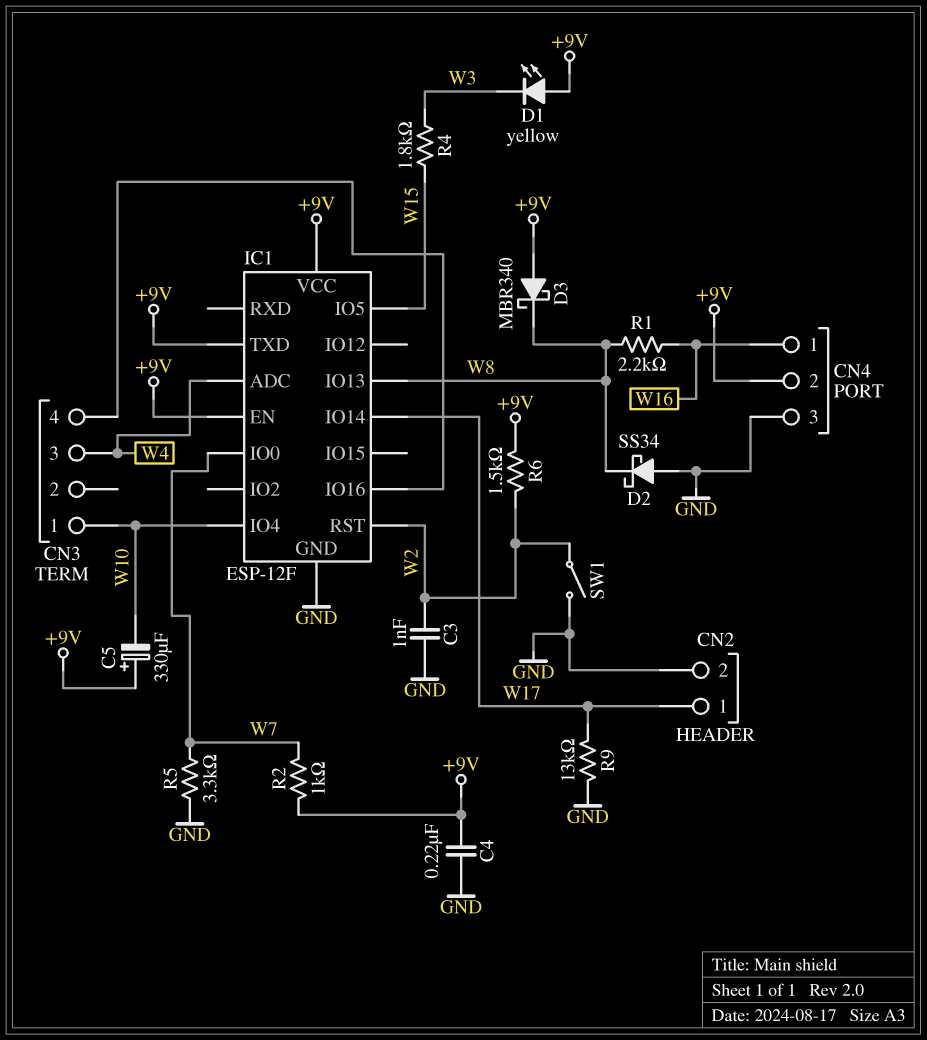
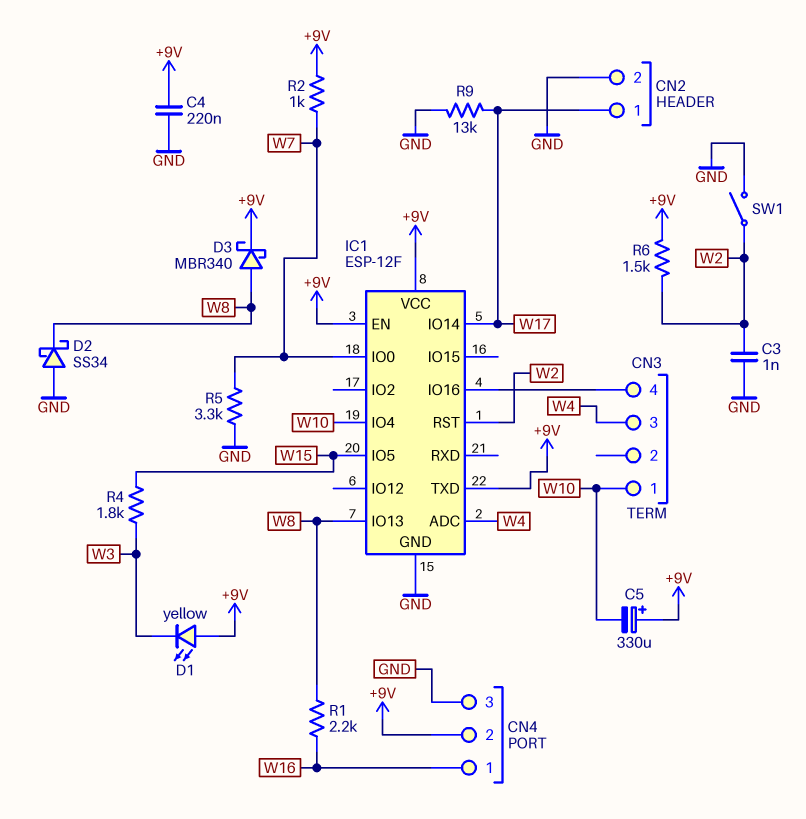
D3: schottky MBR340 (A +9V, K W8) -> schottky MBR340 (A W8, K +9V)

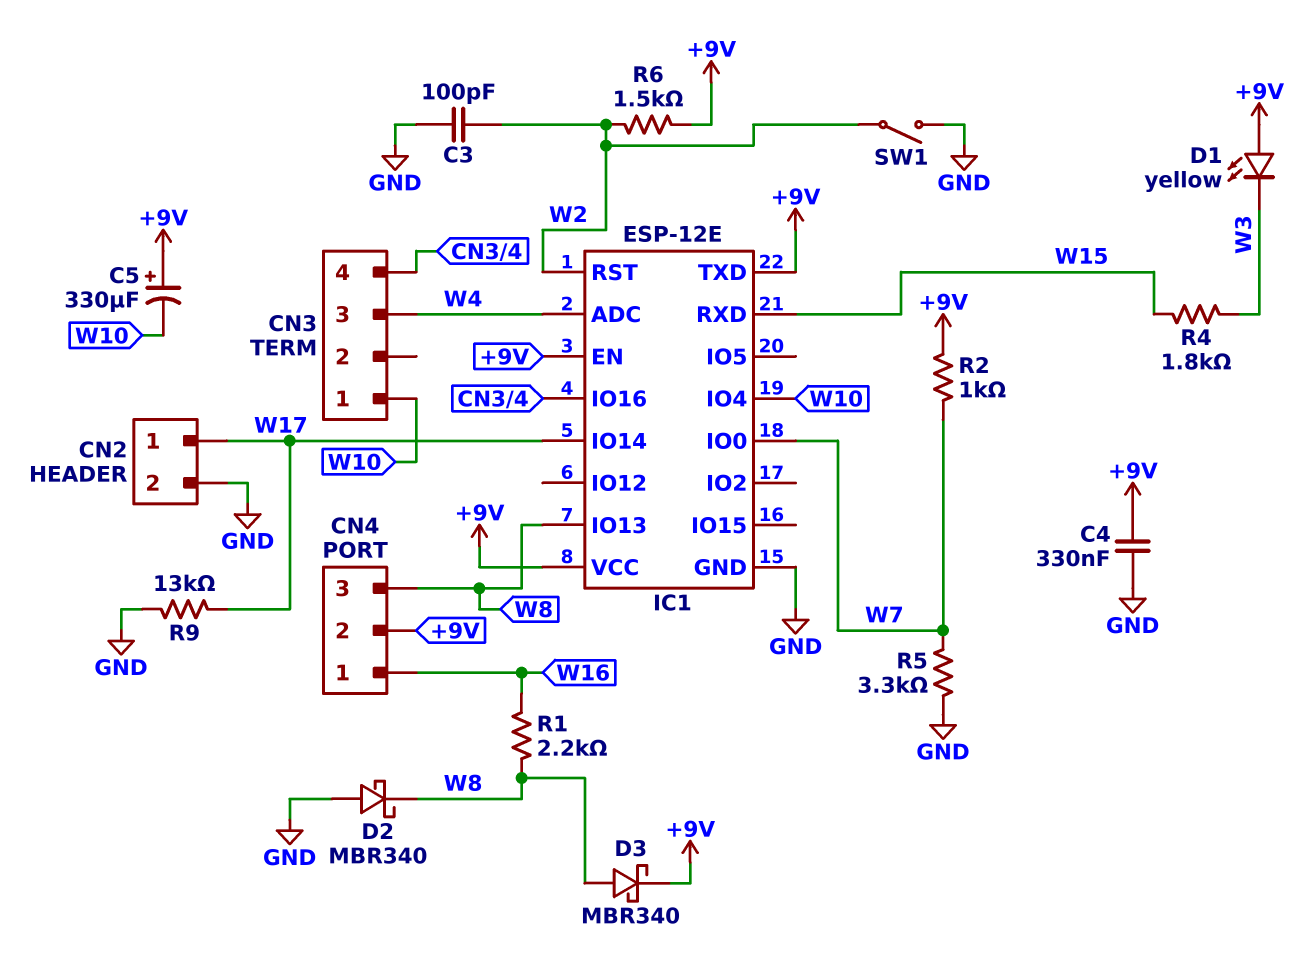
C3: 1nF (GND, W2) -> 100pF (GND, W2)
C4: 220nF (+9V, GND) -> 330nF (+9V, GND)
CN4 pin 3: GND -> W8
D2: schottky SS34 (A GND, K W8) -> schottky MBR340 (A GND, K W8)
IC1: ESP-12F -> ESP-12E
IC1 pin IO5: W15 -> none
IC1 pin RXD: none -> W15

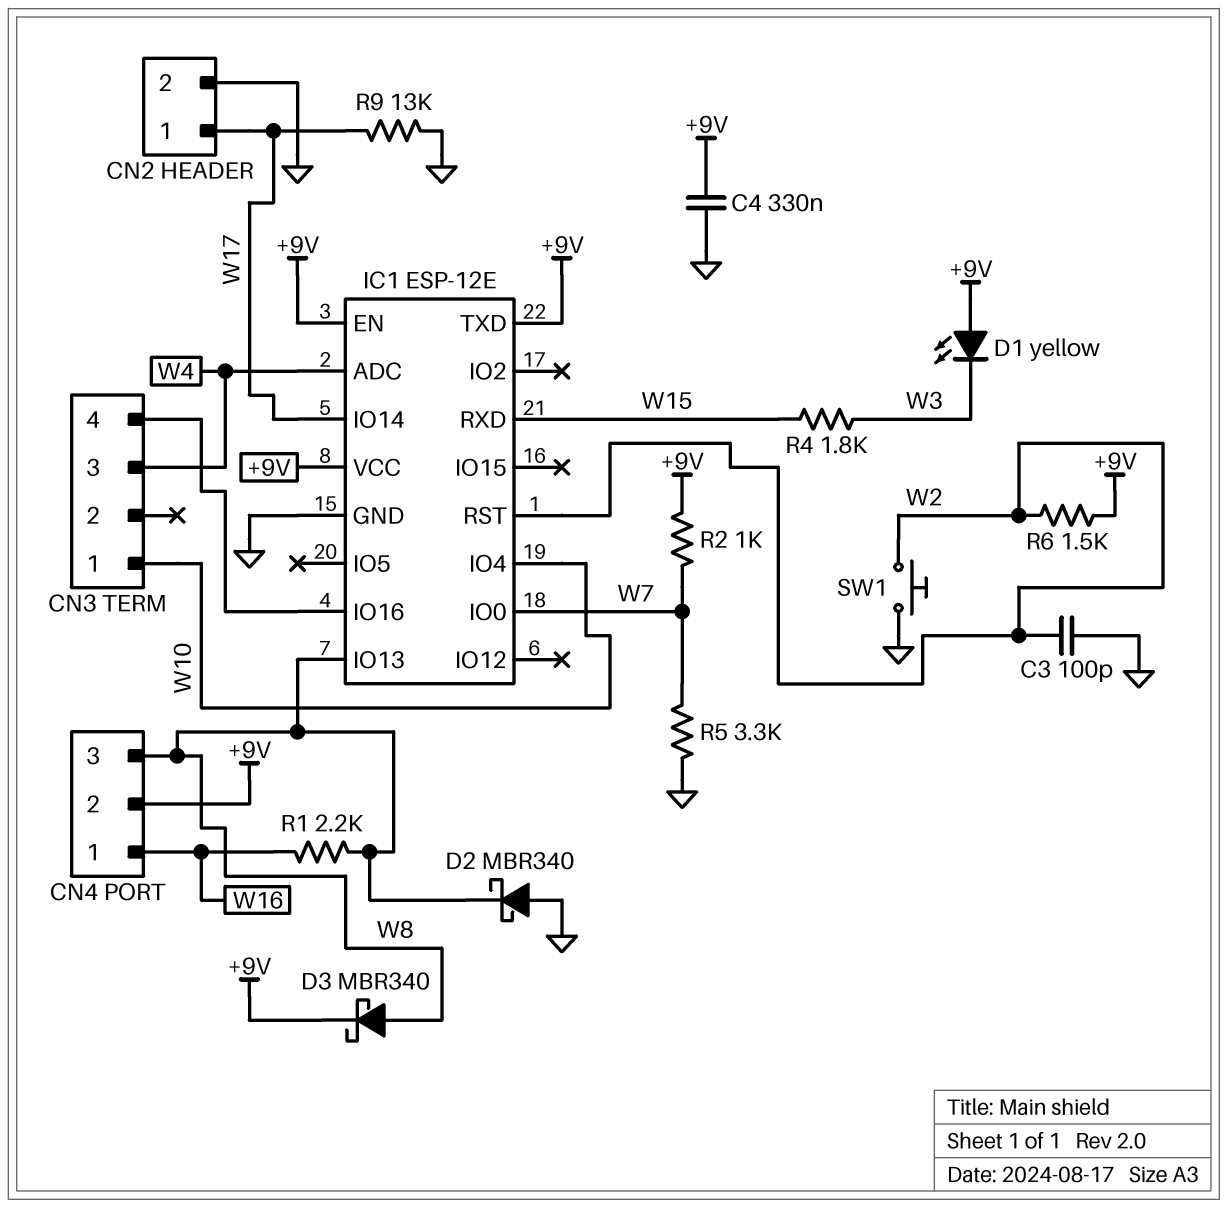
C5: 330uF (plus +9V, minus W10) -> none
SW1: switch (GND, W2) -> button (GND, W2)

